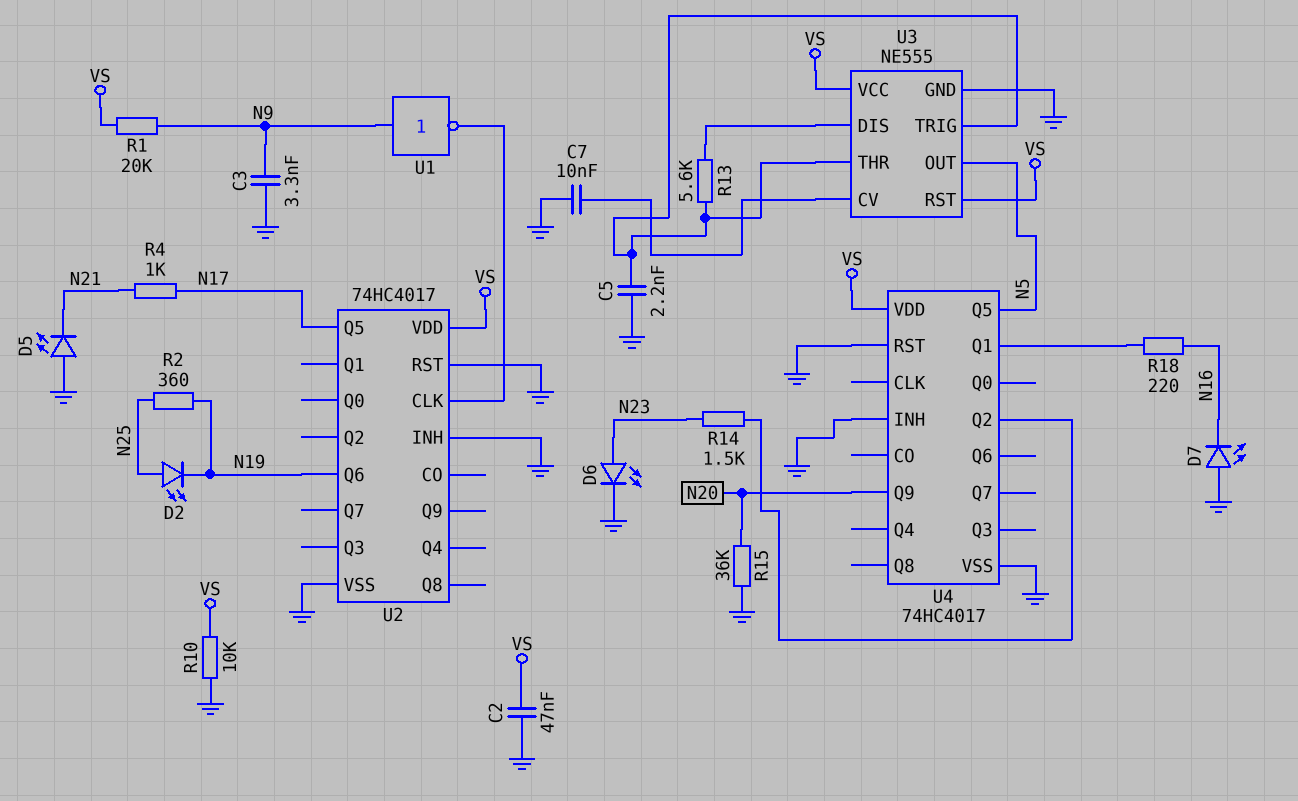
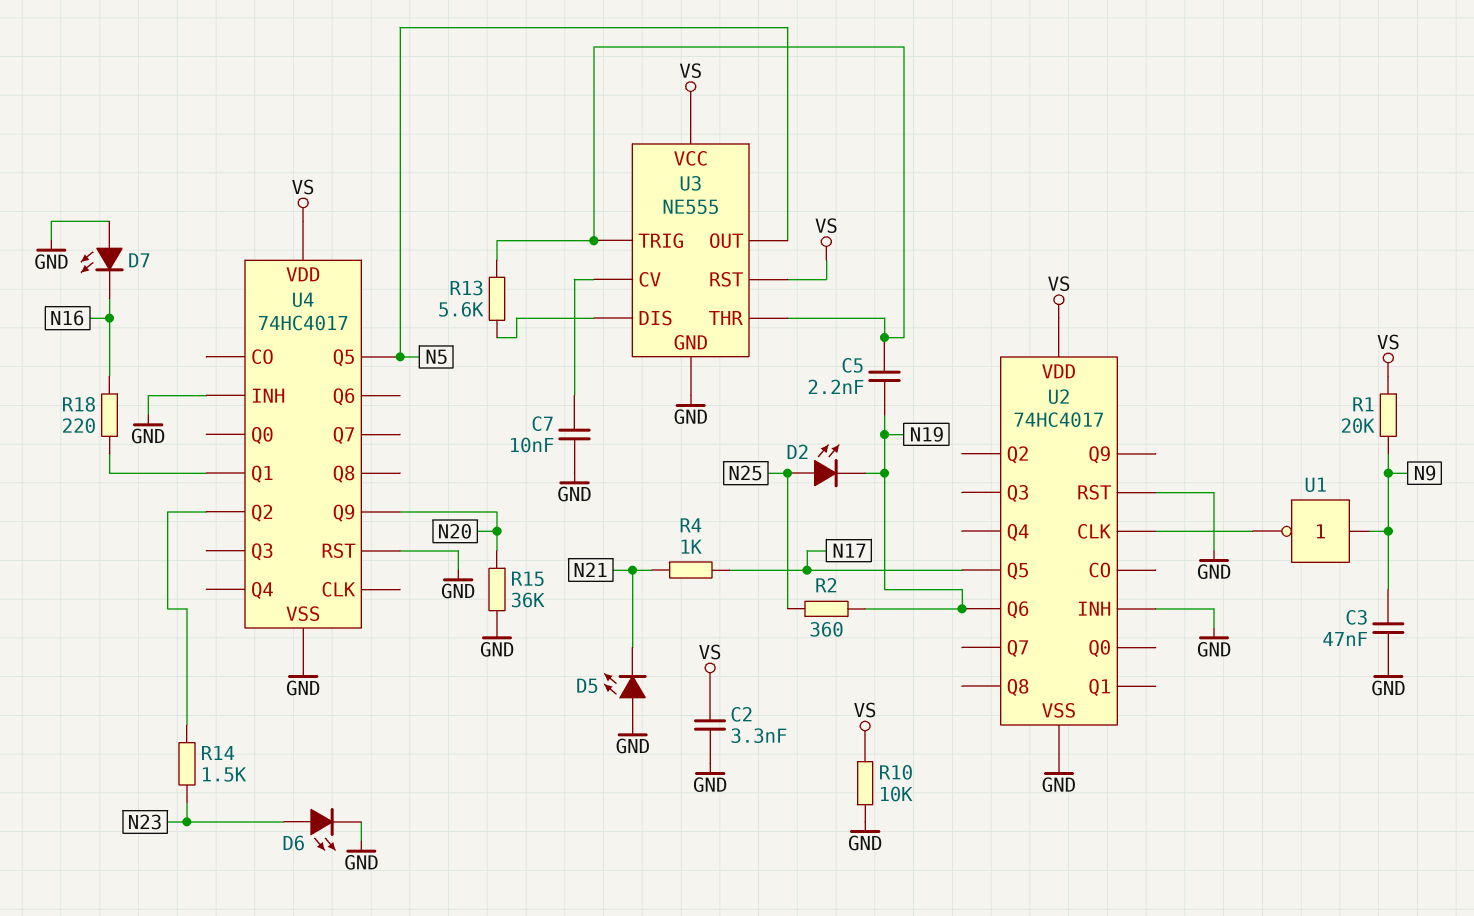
C2: 47nF (GND, VS) -> 3.3nF (GND, VS)
C3: 3.3nF (GND, N9) -> 47nF (GND, N9)
C5: 2.2nF (GND, U3/THR) -> 2.2nF (N19, U3/THR)

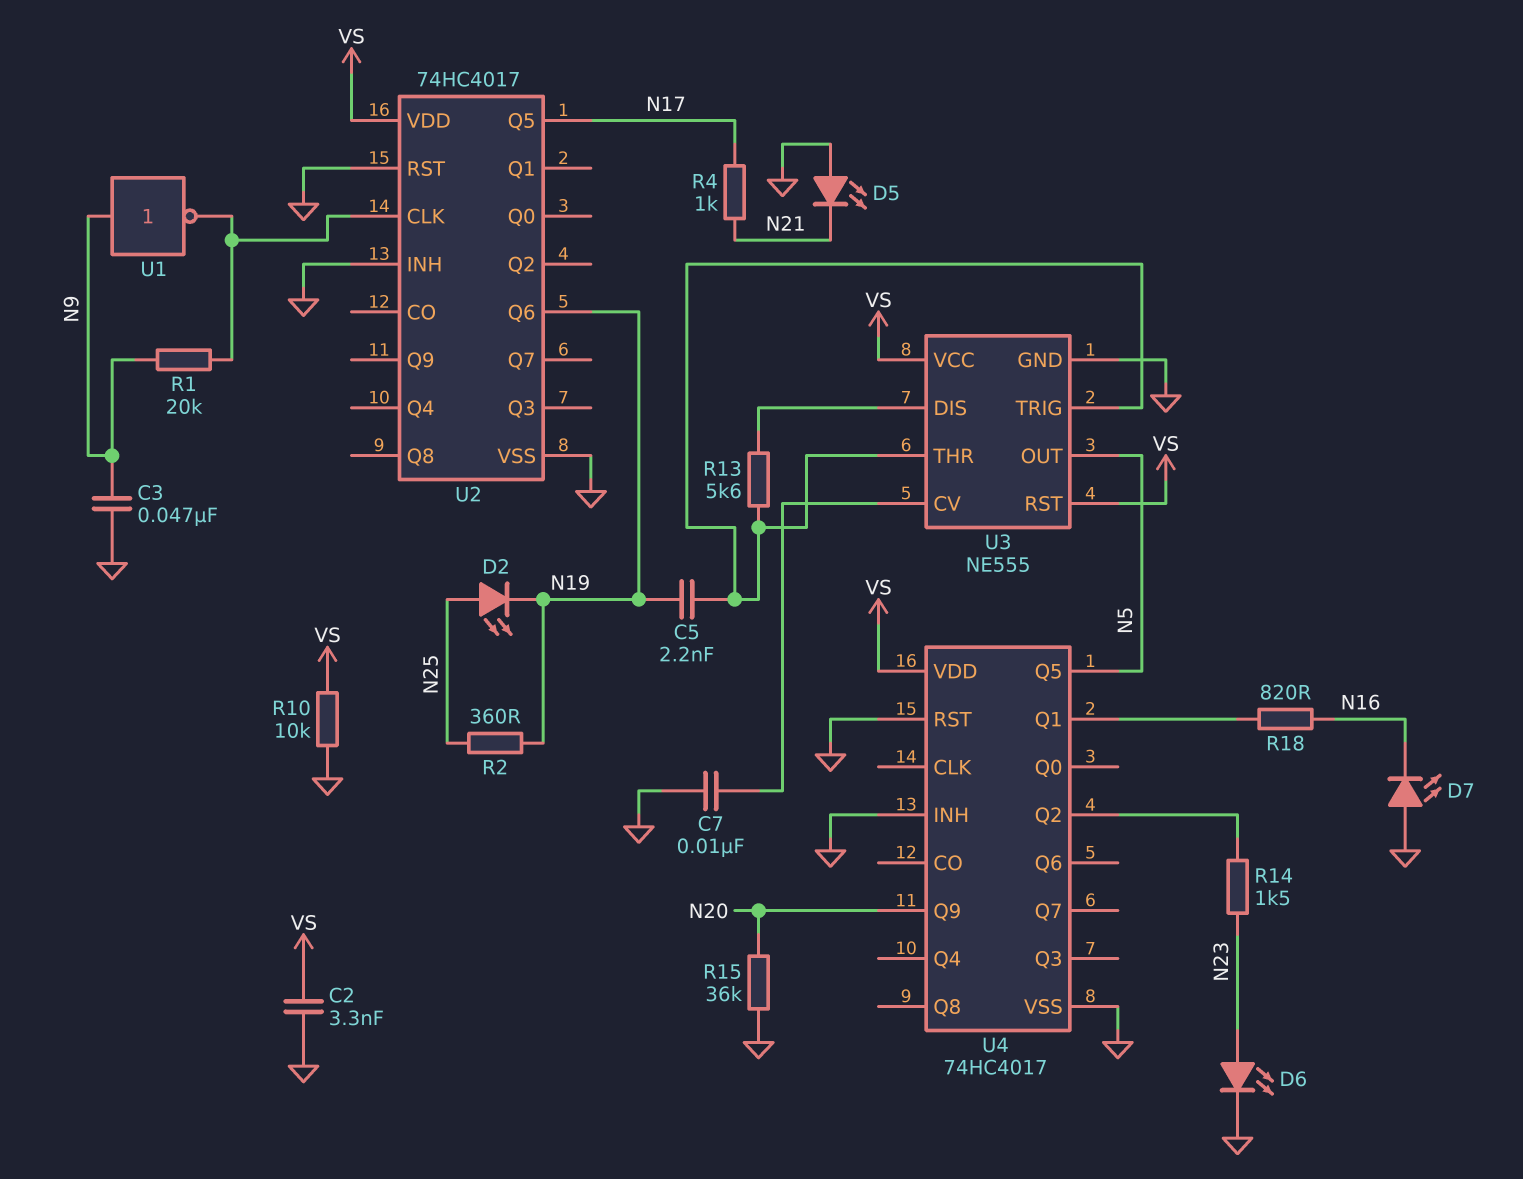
R1: 20k (N9, VS) -> 20k (N9, U2/CLK)
R18: 220 (N16, U4/Q1) -> 820 (N16, U4/Q1)

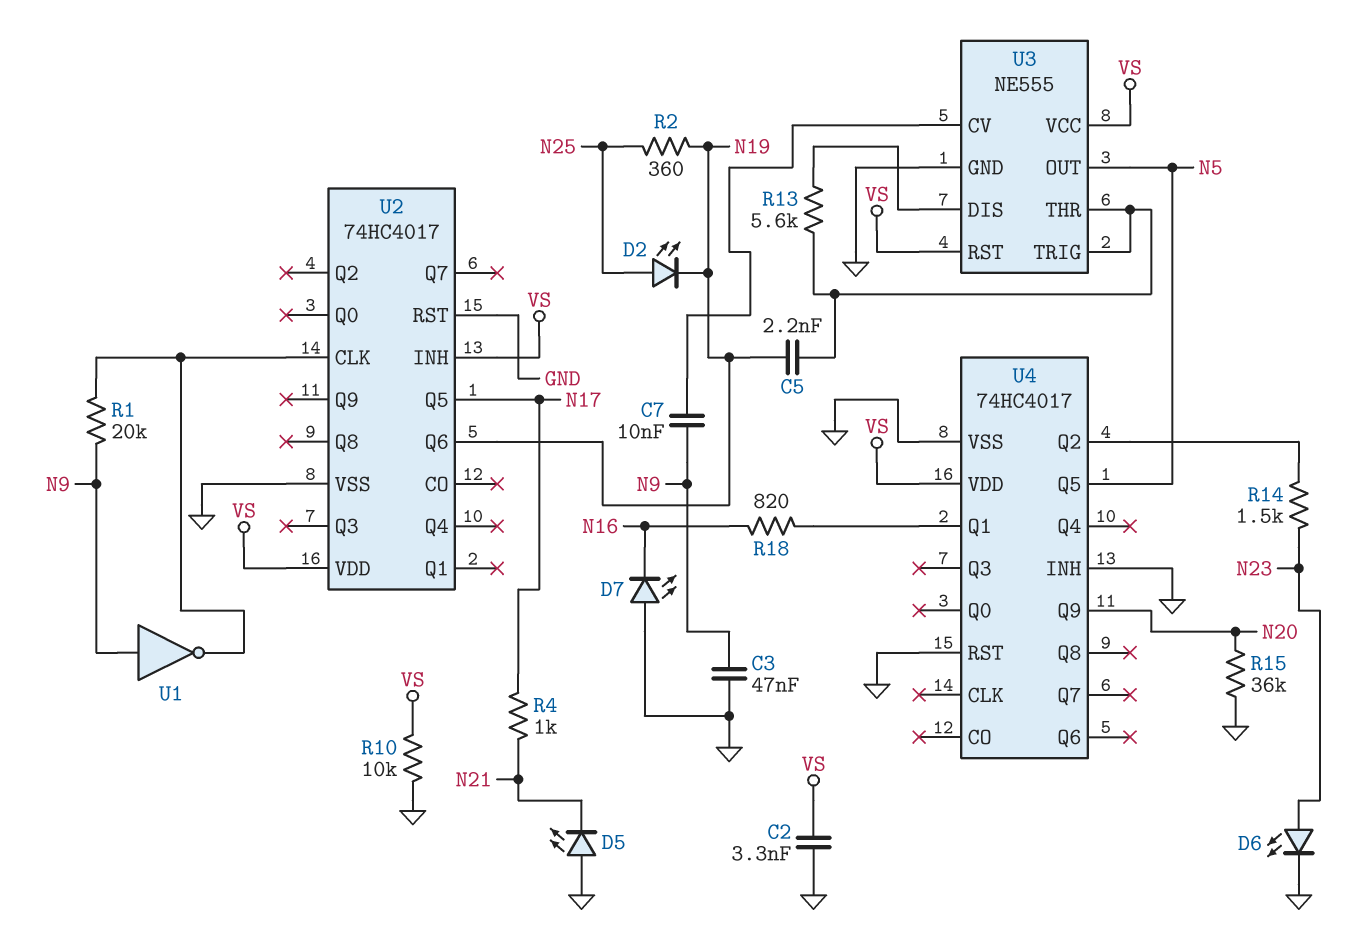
C7: 10nF (GND, U3/CV) -> 10nF (N9, U3/CV)
U2 pin INH: GND -> VS

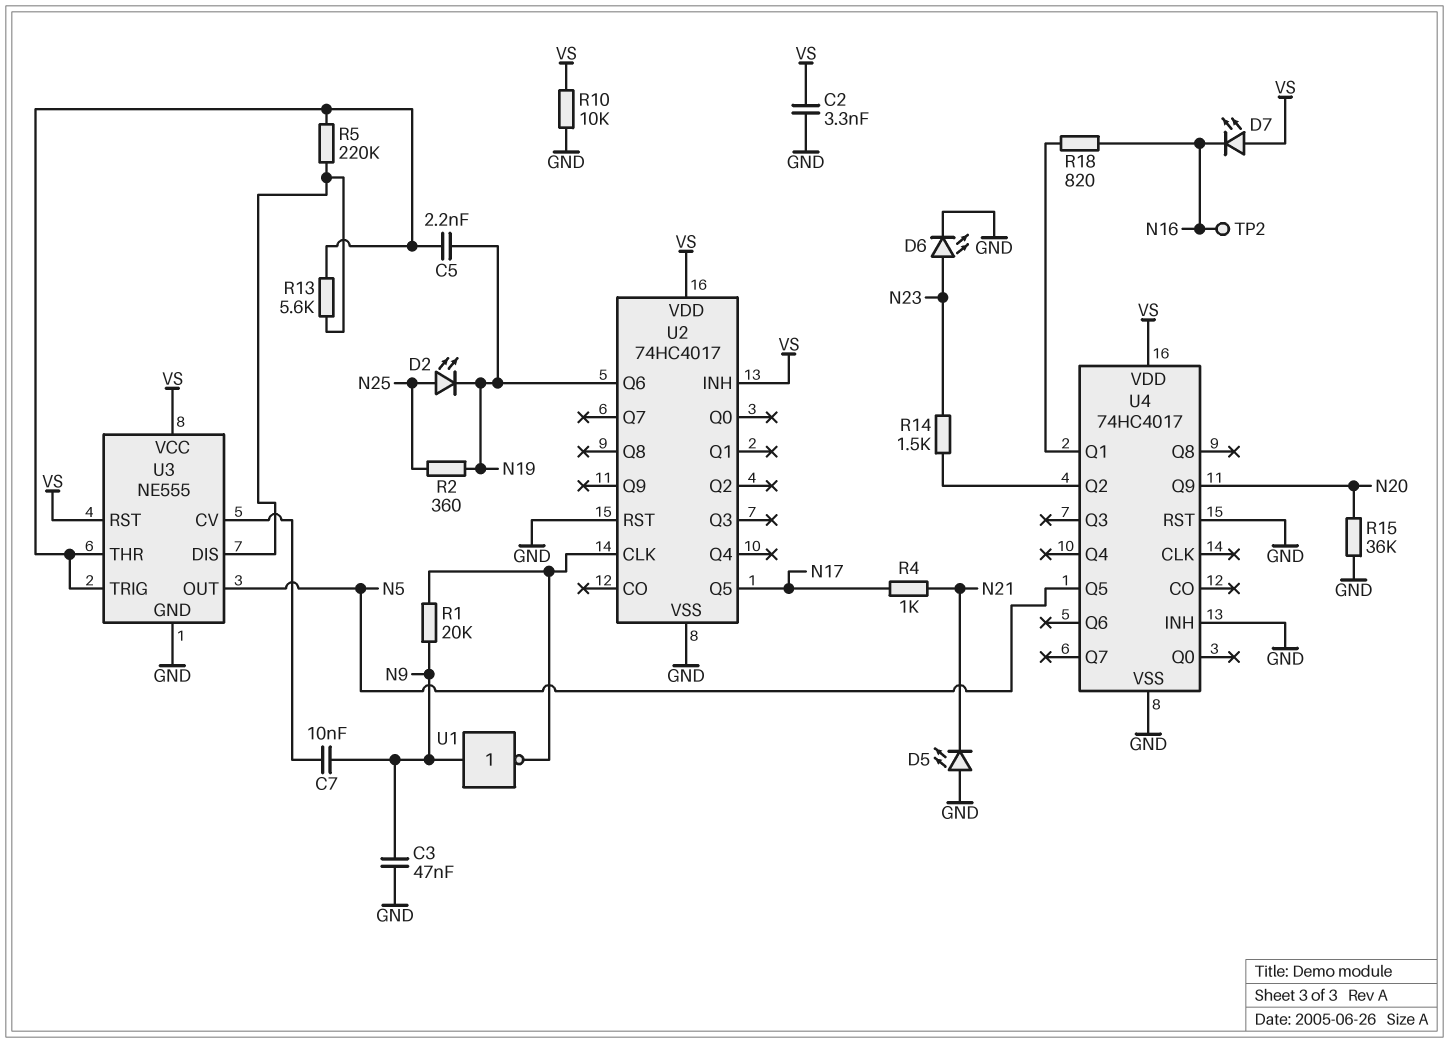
D7: LED (A GND, K N16) -> LED (A VS, K N16)
R5: none -> 220k (U3/DIS, U3/THR)
TP2: none -> test point (N16)

